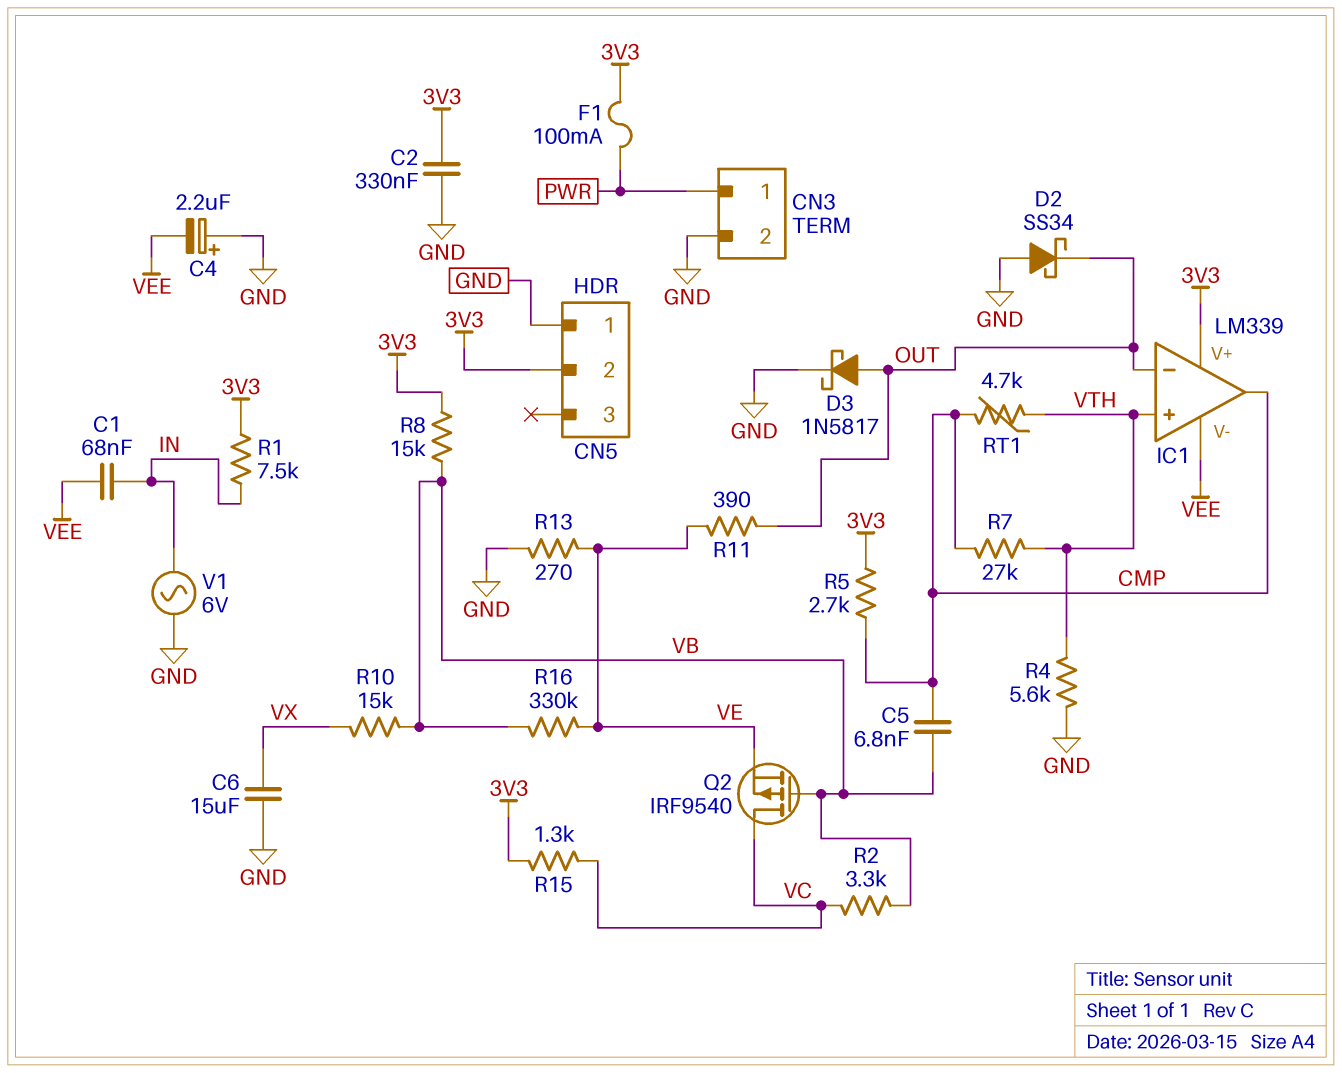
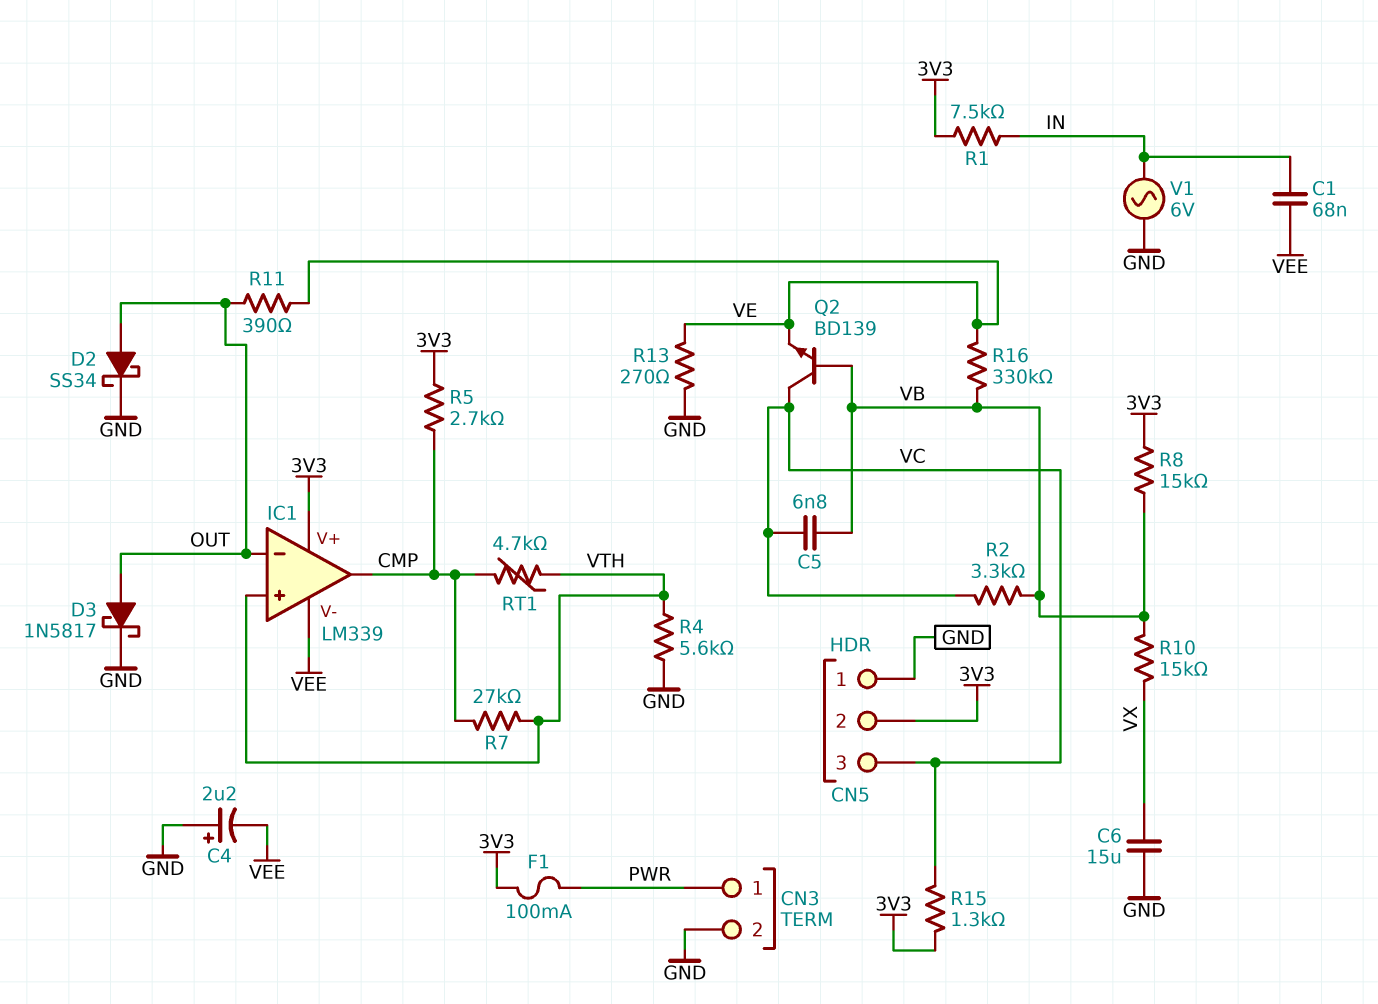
C2: 330nF (3V3, GND) -> none
C5: 6.8nF (CMP, VB) -> 6.8nF (VB, VC)
CN5 pin 3: none -> VC
D2: schottky SS34 (A GND, K OUT) -> schottky SS34 (A OUT, K GND)
Q2: PMOS IRF9540 (G VB, D VC, S VE) -> NPN BD139 (B VB, C VC, E VE)

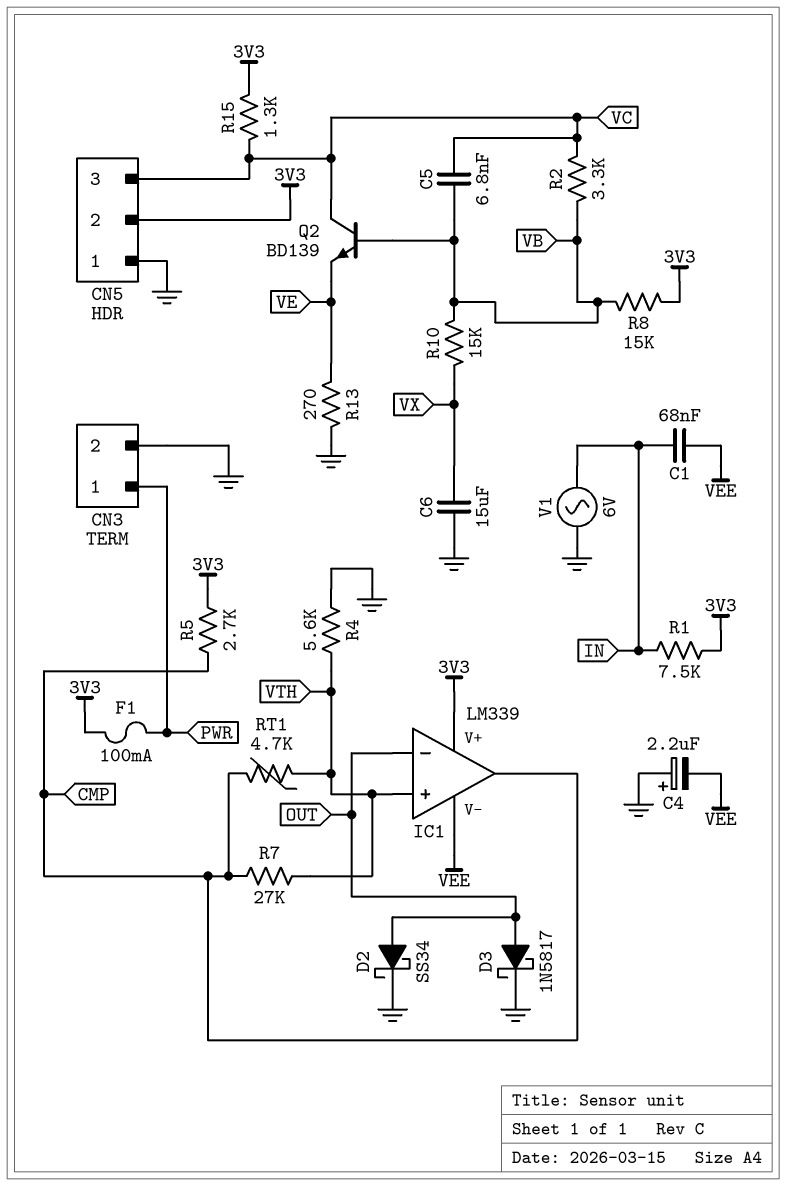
R11: 390 (OUT, VE) -> none
R16: 330k (VB, VE) -> none

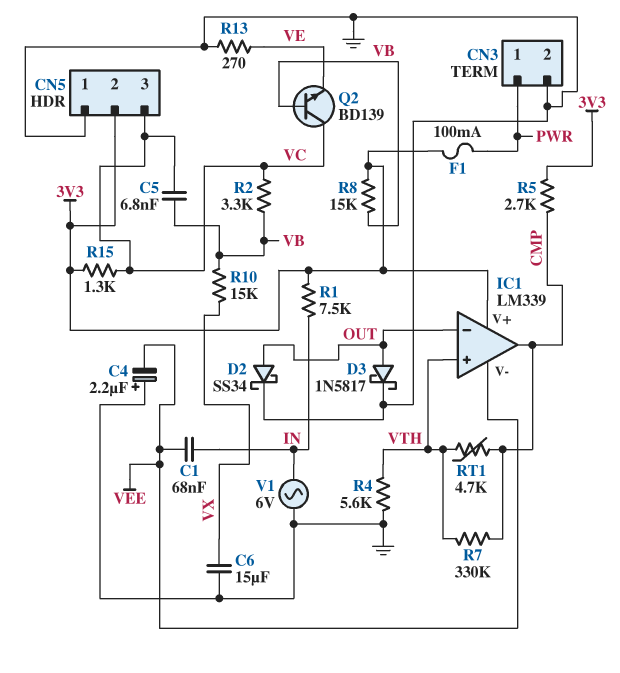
R7: 27k (CMP, VTH) -> 330k (CMP, VTH)

